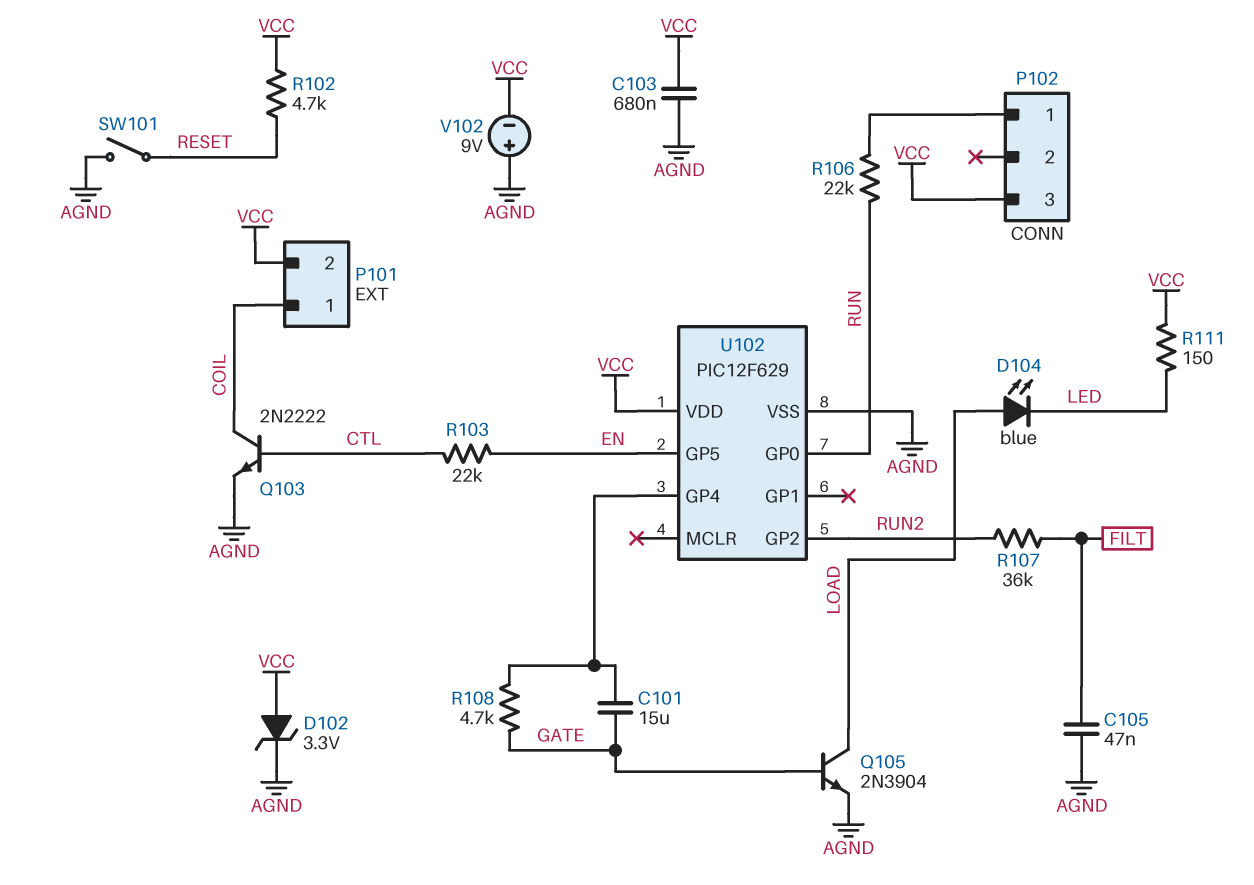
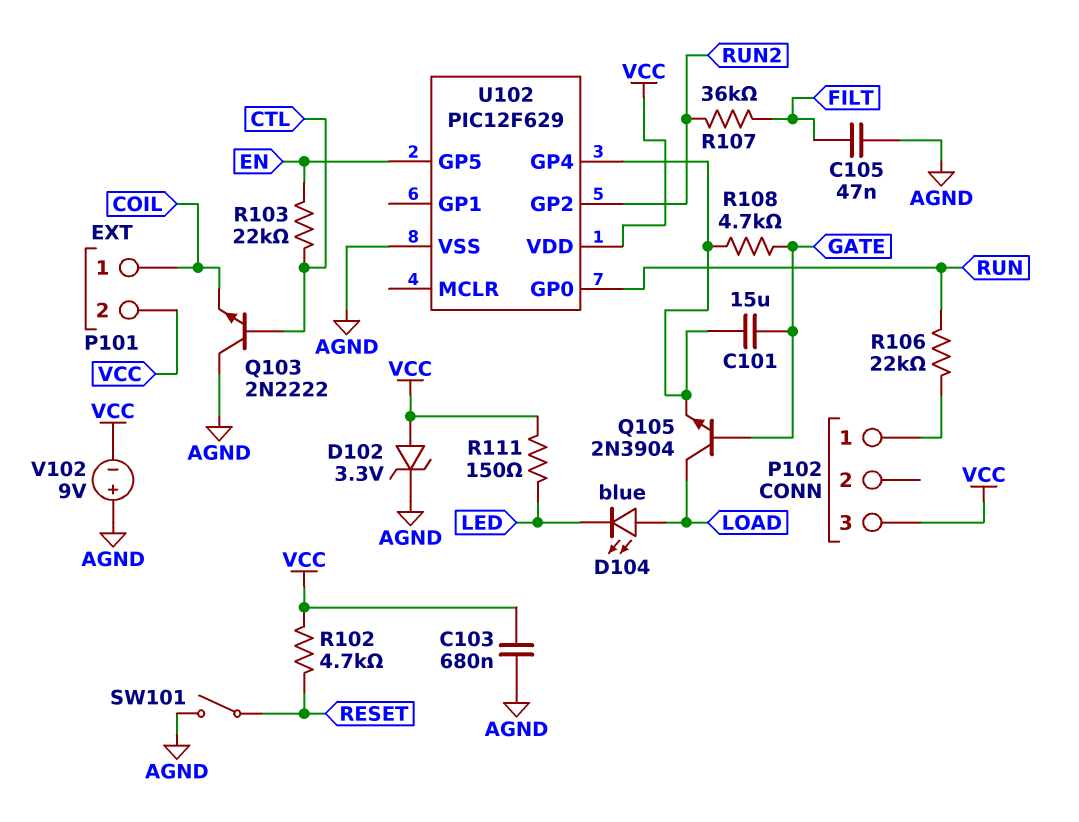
Q103: NPN 2N2222 (B CTL, C COIL, E AGND) -> NPN 2N2222 (B CTL, C AGND, E COIL)
Q105: NPN 2N3904 (B GATE, C LOAD, E AGND) -> NPN 2N3904 (B GATE, C LOAD, E U102/GP4)

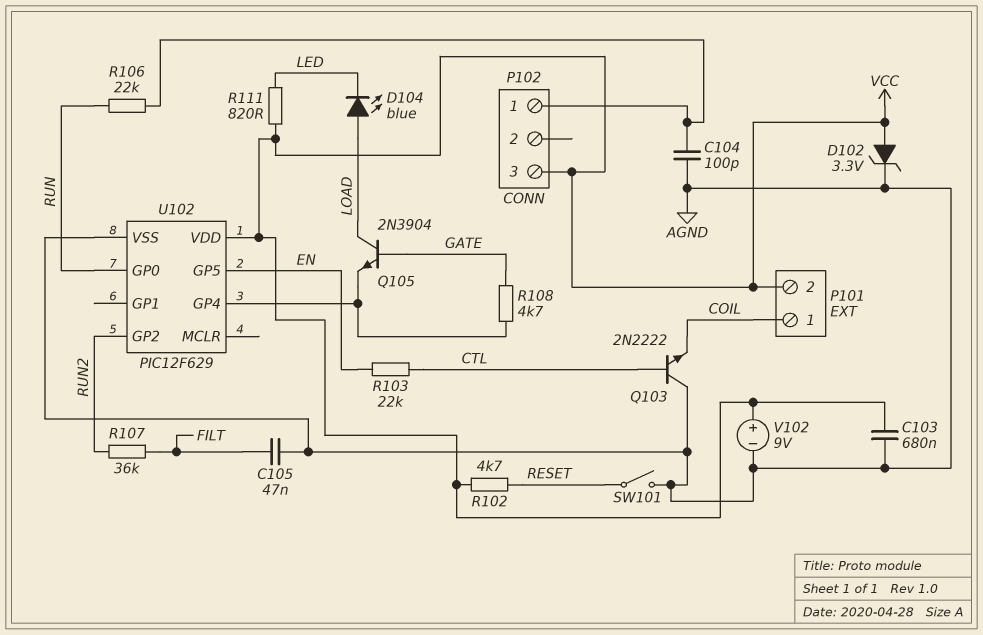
C101: 15uF (GATE, U102/GP4) -> none
C104: none -> 100pF (AGND, P102/1)
R111: 150 (LED, VCC) -> 820 (LED, VCC)
V102: 9V (plus AGND, minus VCC) -> 9V (plus VCC, minus AGND)

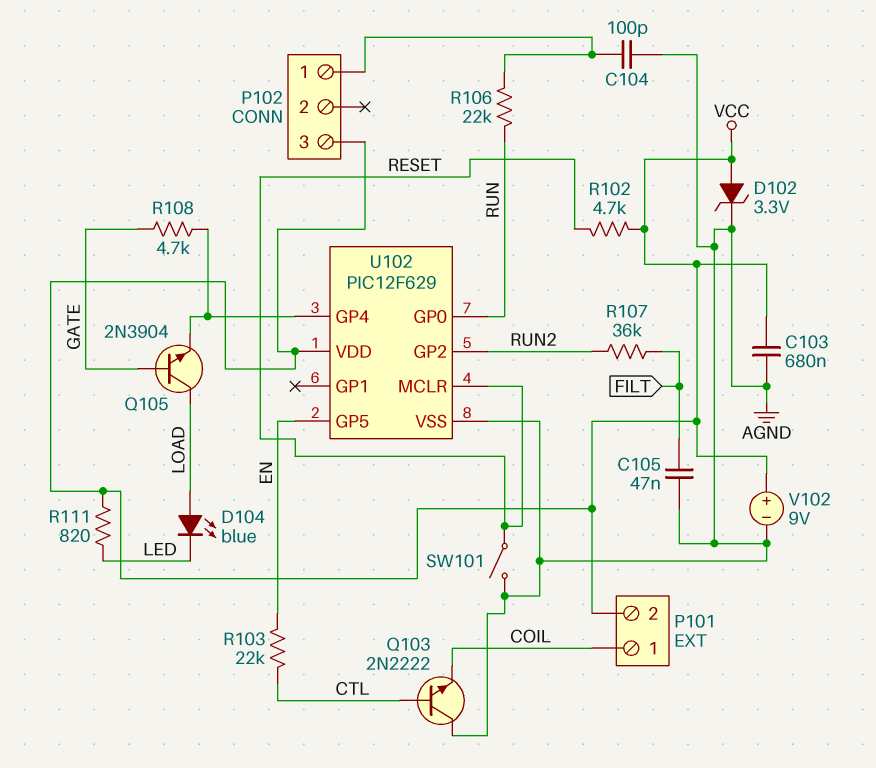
U102 pin MCLR: none -> RESET

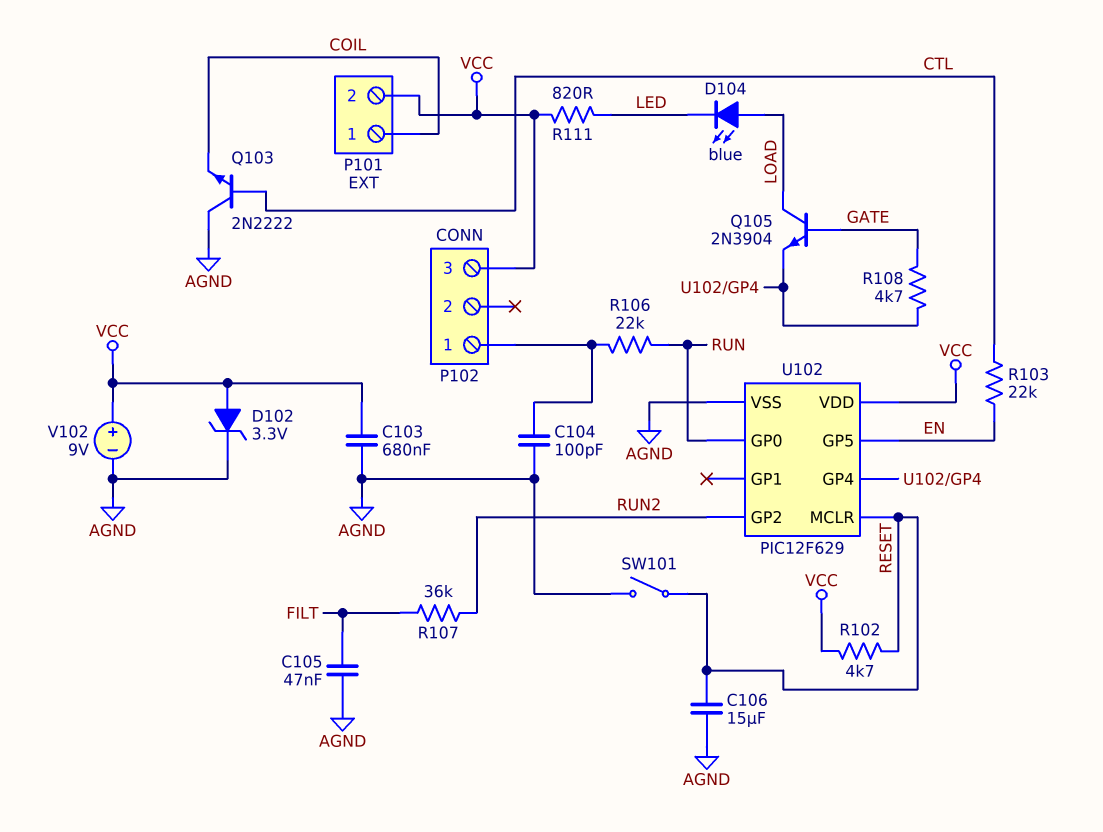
C106: none -> 15uF (AGND, RESET)

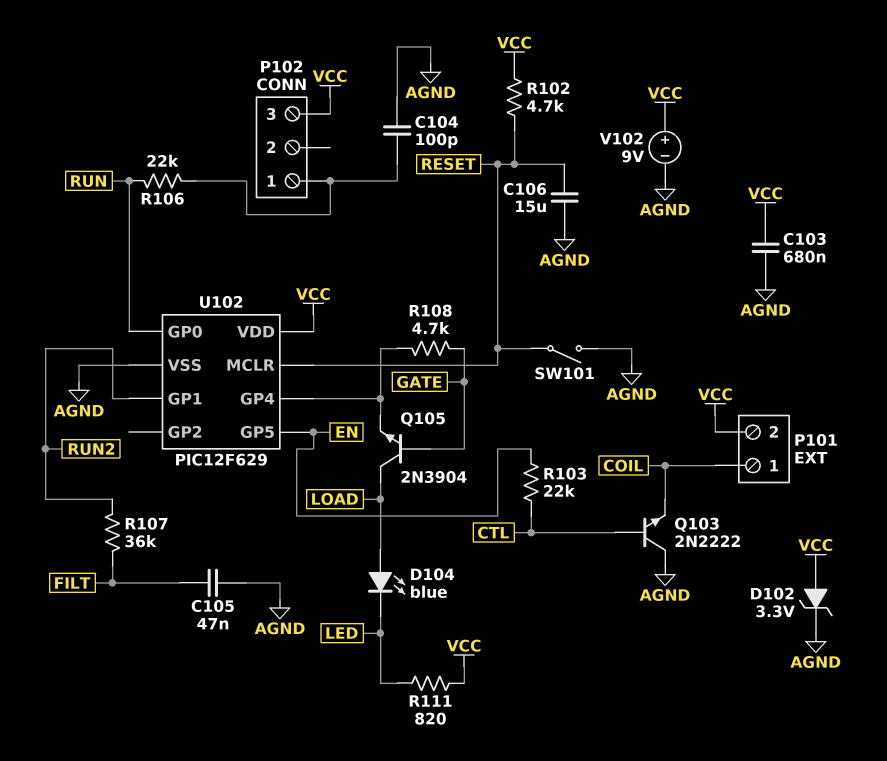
U102 pin GP1: none -> RUN2
U102 pin GP2: RUN2 -> none

